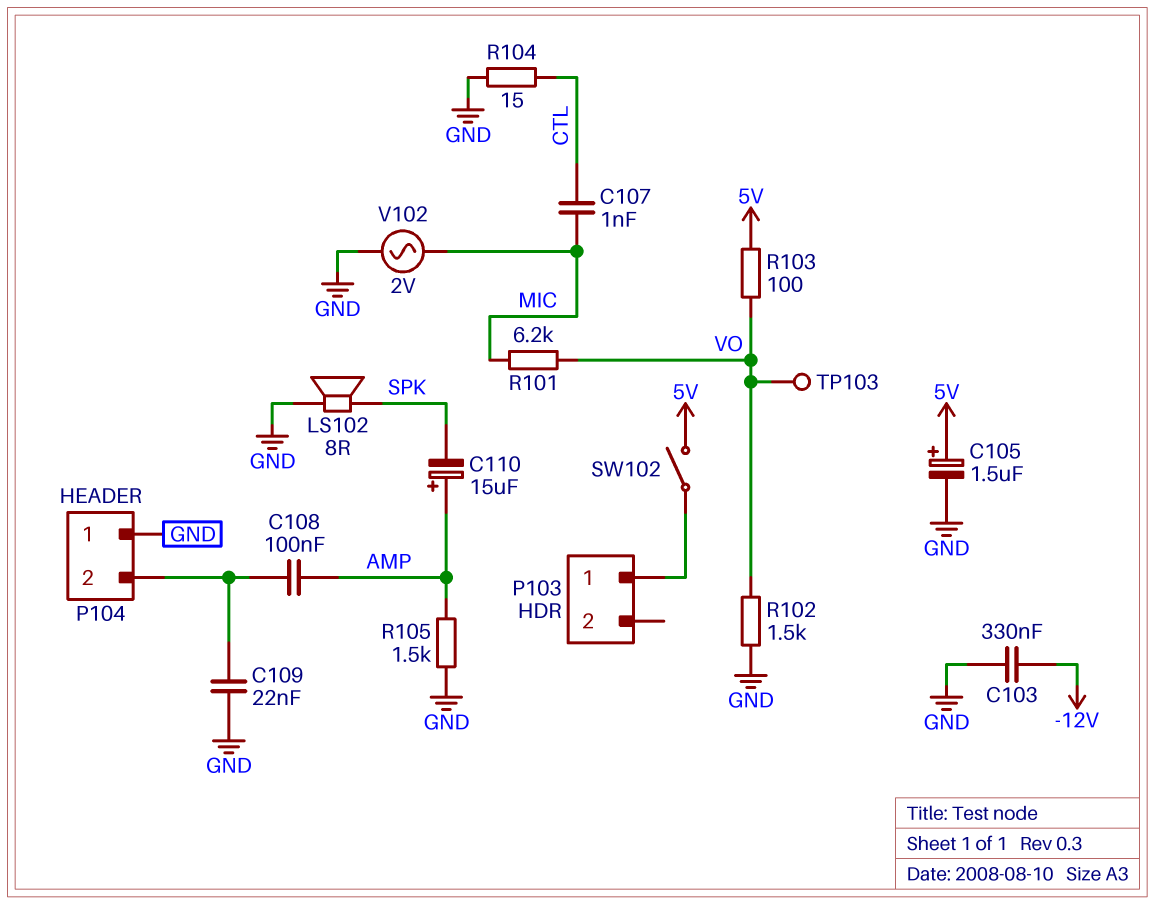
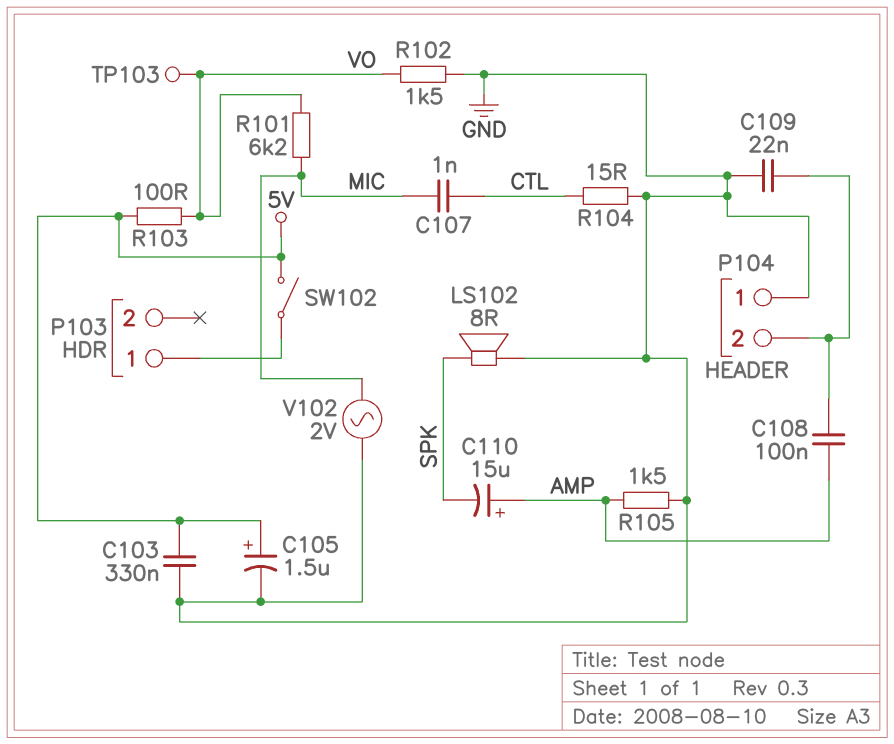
C103: 330nF (-12V, GND) -> 330nF (5V, GND)

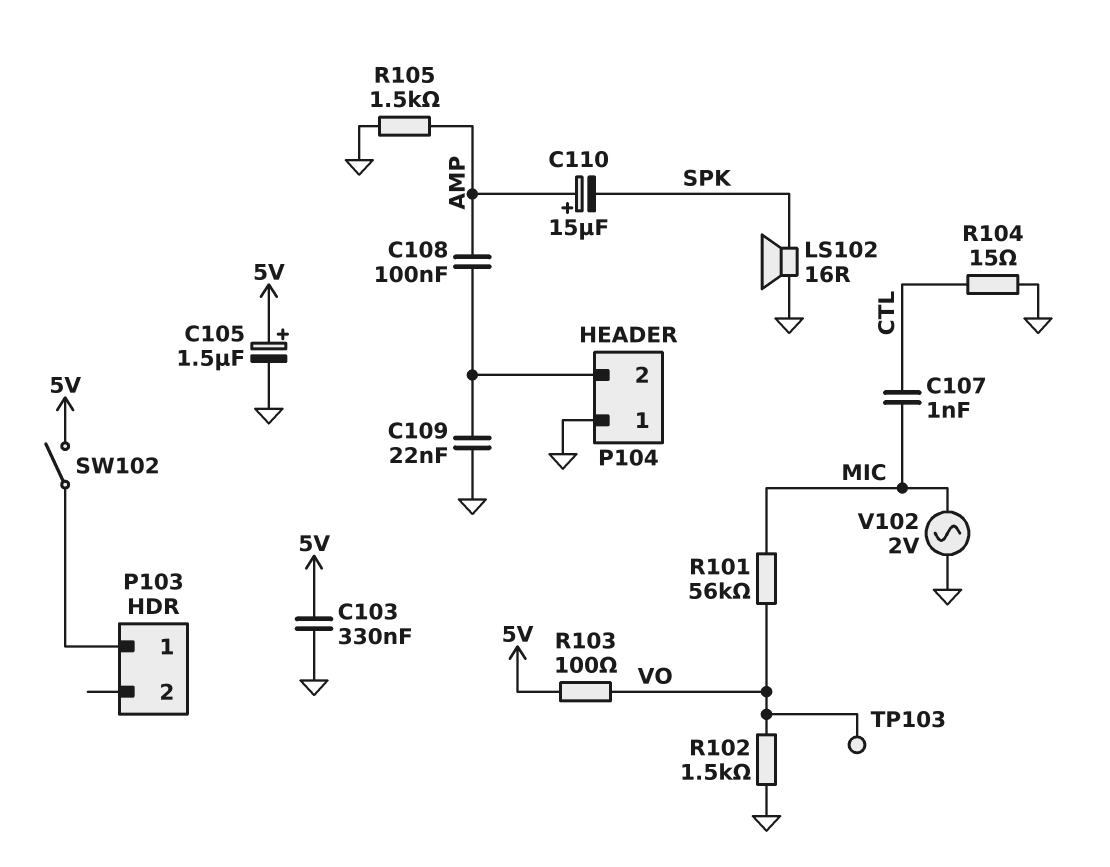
LS102: speaker 8R (GND, SPK) -> speaker 16R (GND, SPK)
R101: 6.2k (MIC, VO) -> 56k (MIC, VO)

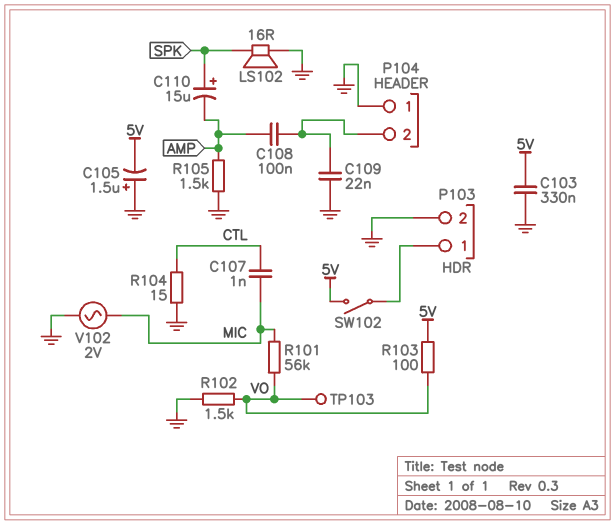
C105: 1.5uF (plus 5V, minus GND) -> 1.5uF (plus GND, minus 5V)
C110: 15uF (plus AMP, minus SPK) -> 15uF (plus SPK, minus AMP)
P103 pin 2: none -> GND

